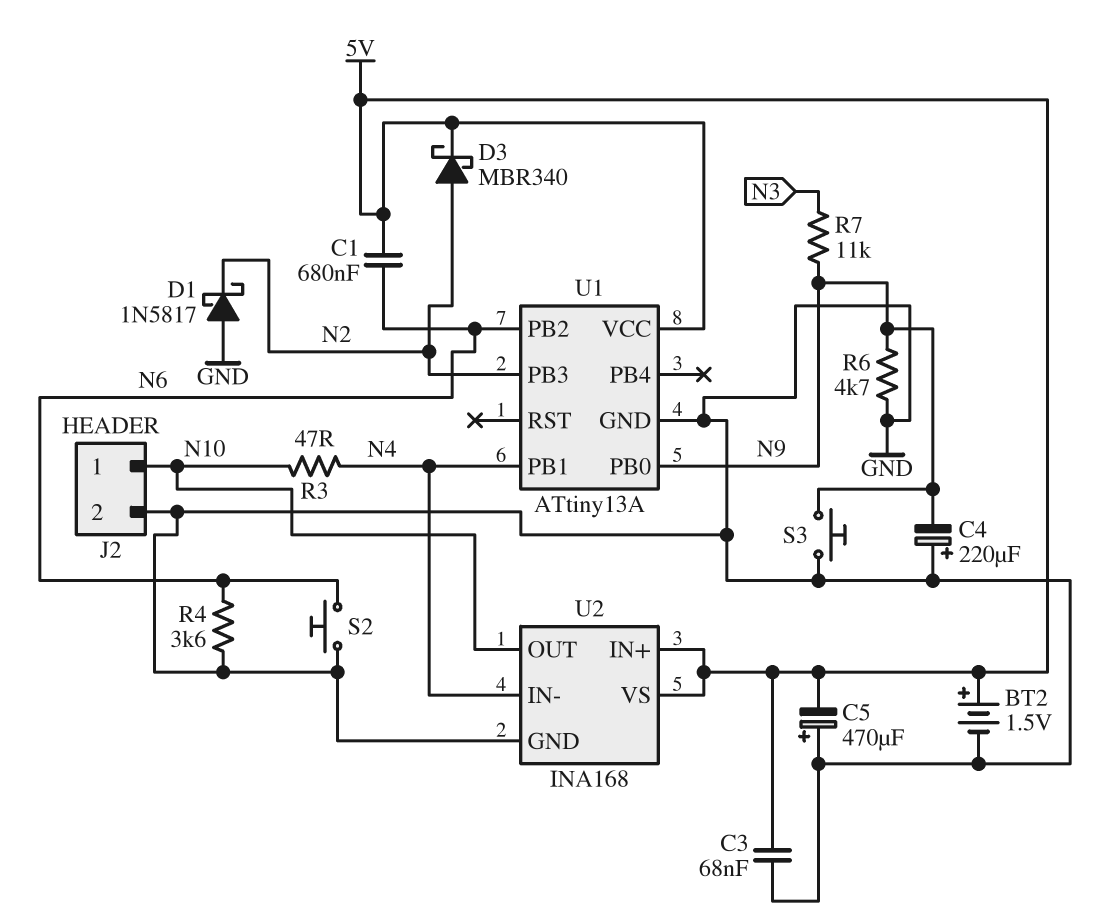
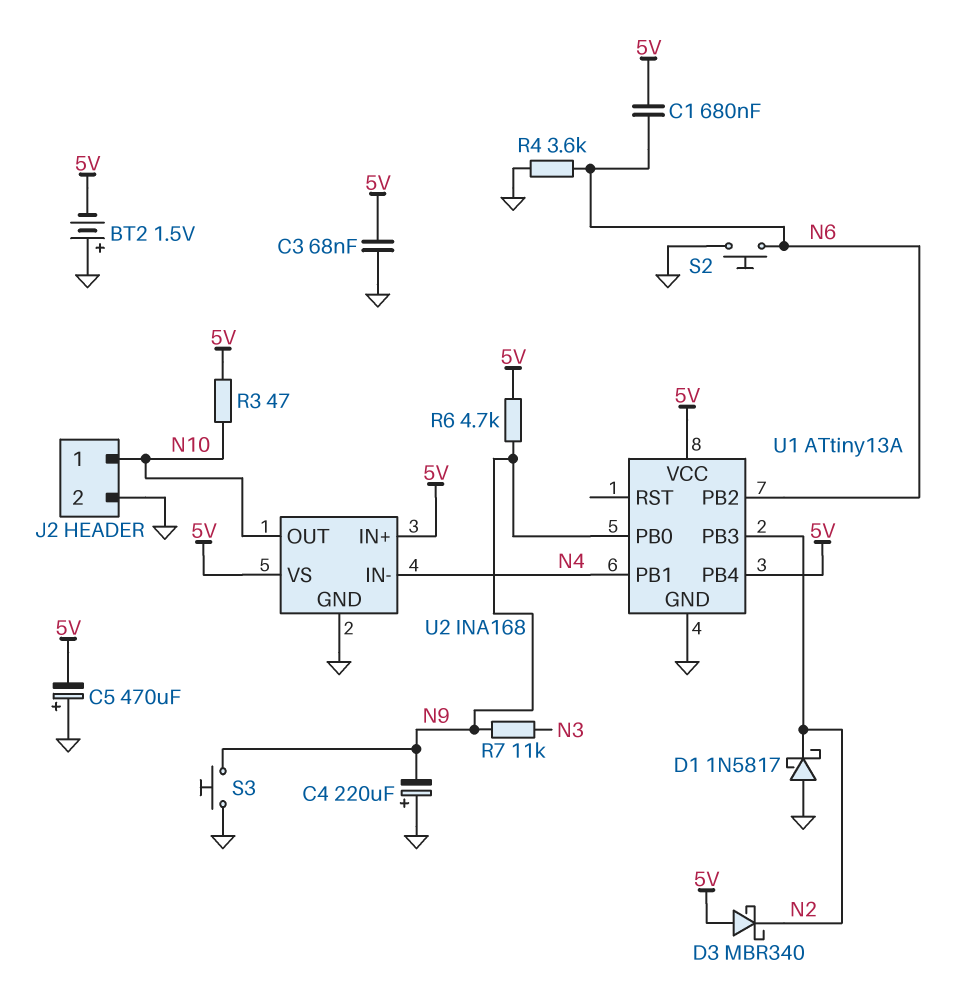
BT2: 1.5V (plus 5V, minus GND) -> 1.5V (plus GND, minus 5V)
D3: schottky MBR340 (A N2, K 5V) -> schottky MBR340 (A 5V, K N2)
R3: 47 (N4, N10) -> 47 (5V, N10)
R6: 4.7k (GND, N9) -> 4.7k (5V, N9)
U1 pin PB4: none -> 5V

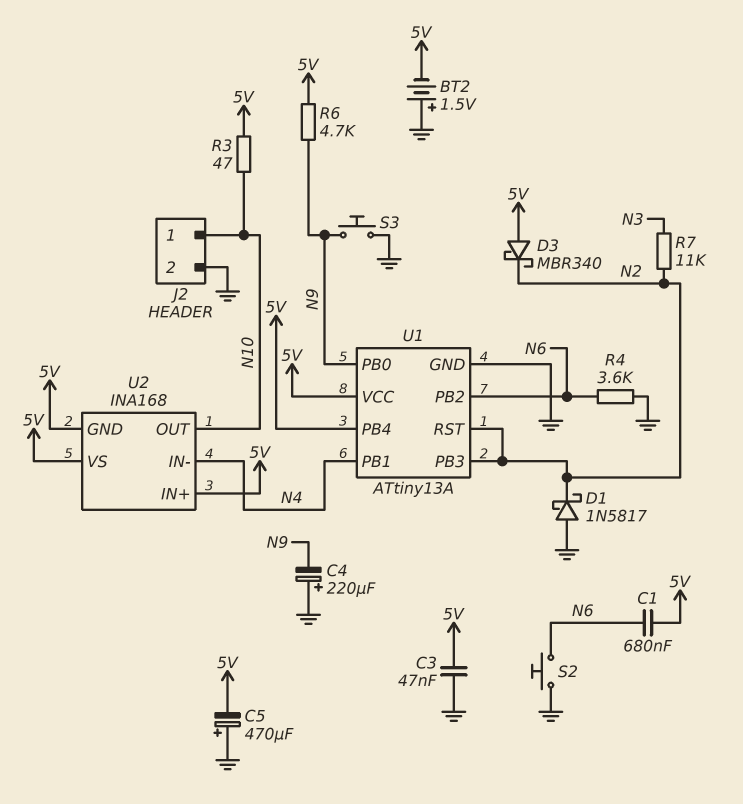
C3: 68nF (5V, GND) -> 47nF (5V, GND)
R7: 11k (N3, N9) -> 11k (N2, N3)
U1 pin RST: none -> N2
U2 pin GND: GND -> 5V

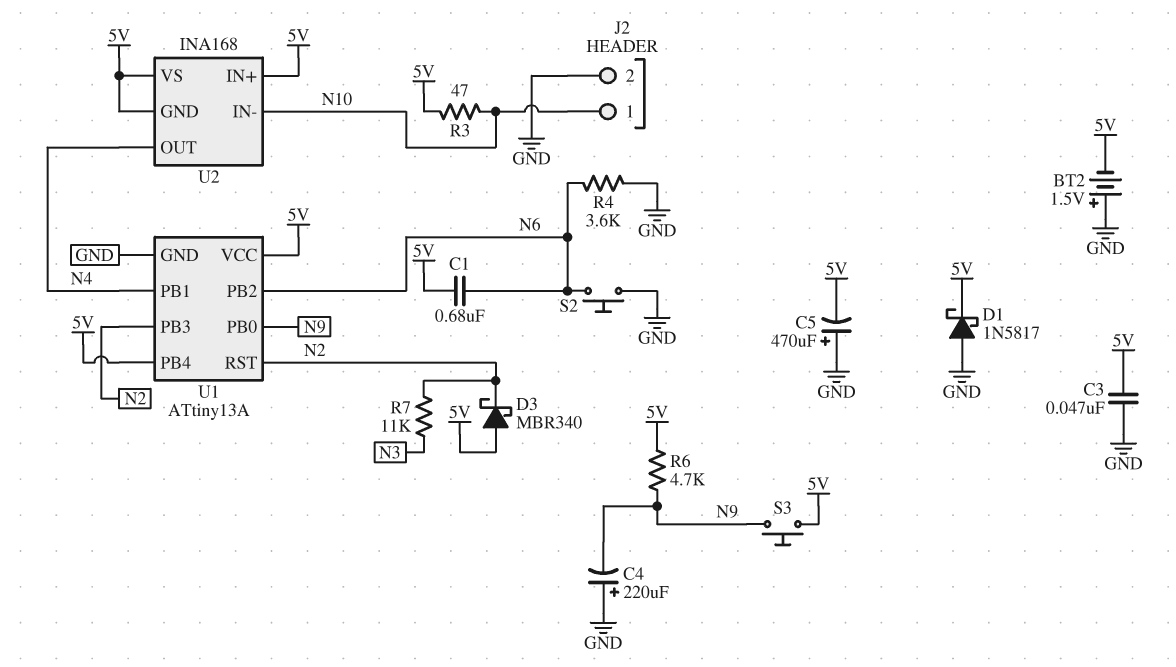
D1: schottky 1N5817 (A GND, K N2) -> schottky 1N5817 (A GND, K 5V)
S3: button (GND, N9) -> button (5V, N9)
U2 pin IN-: N4 -> N10
U2 pin OUT: N10 -> N4

